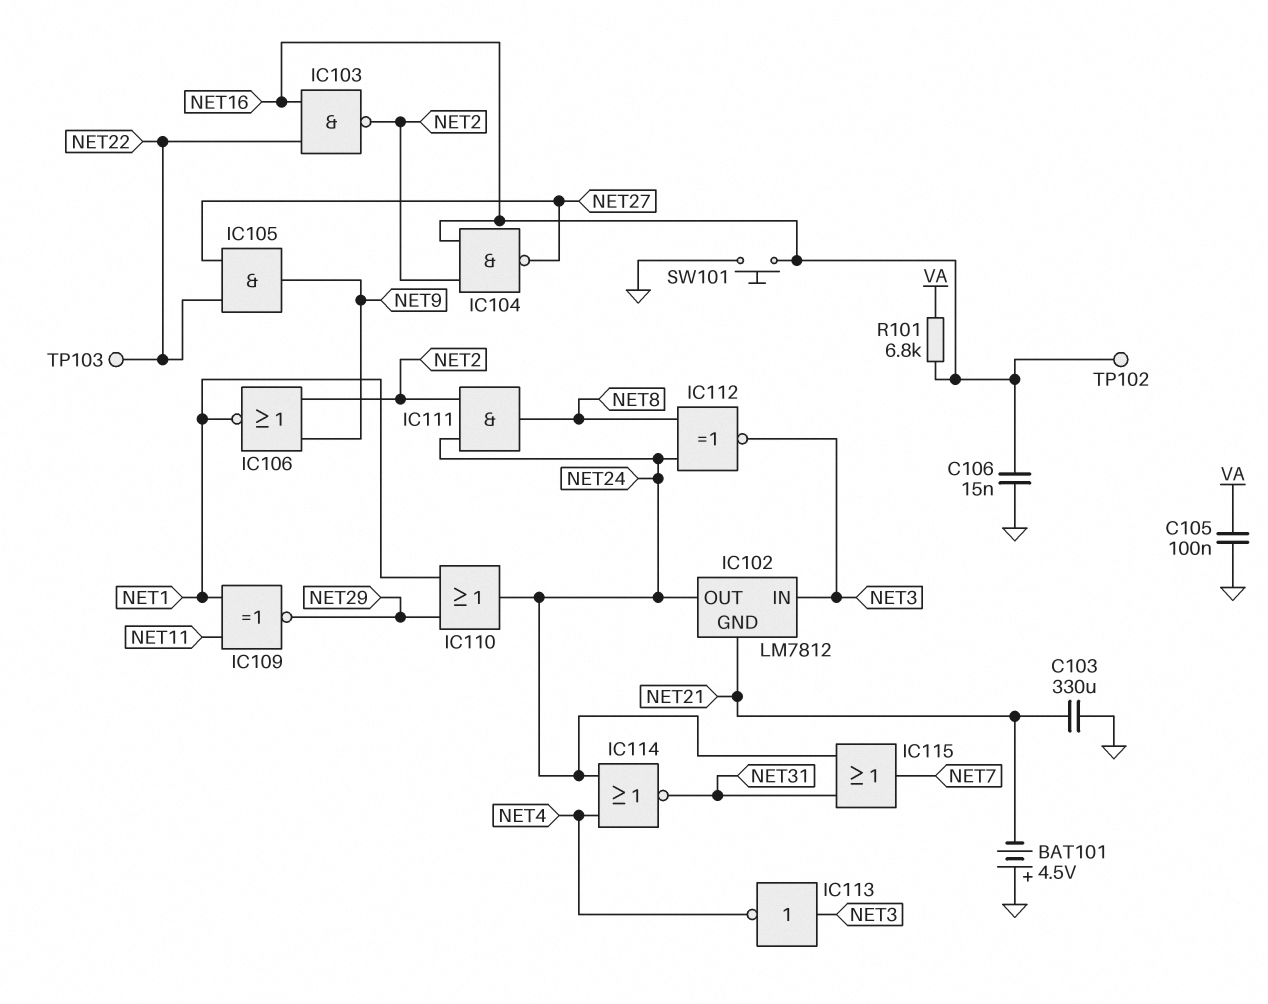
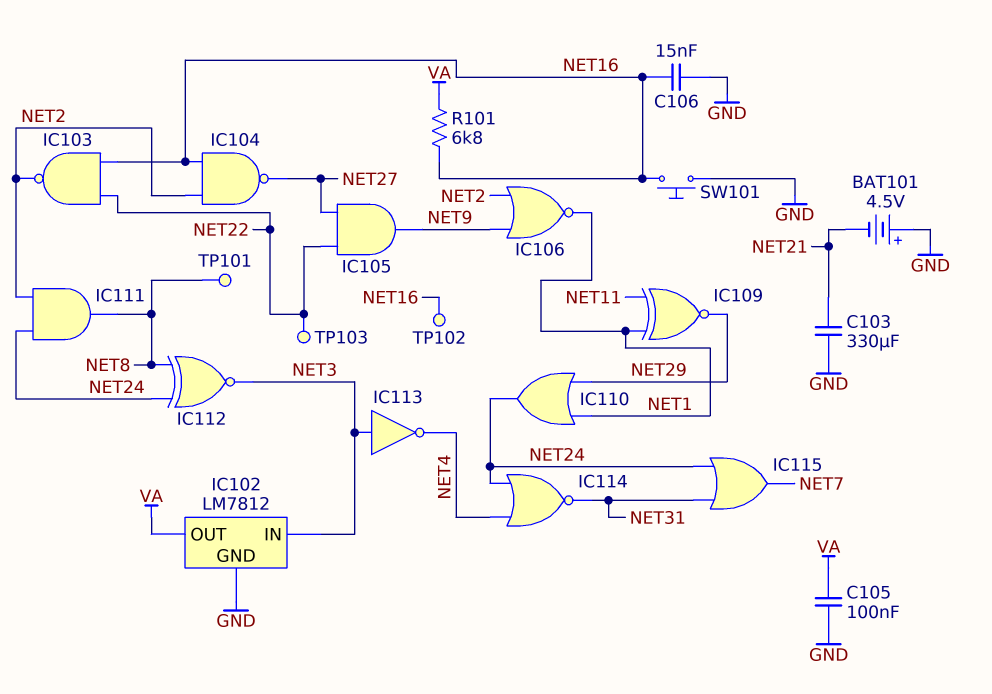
IC102 pin GND: NET21 -> GND
IC102 pin OUT: NET24 -> VA
TP101: none -> test point (NET8)

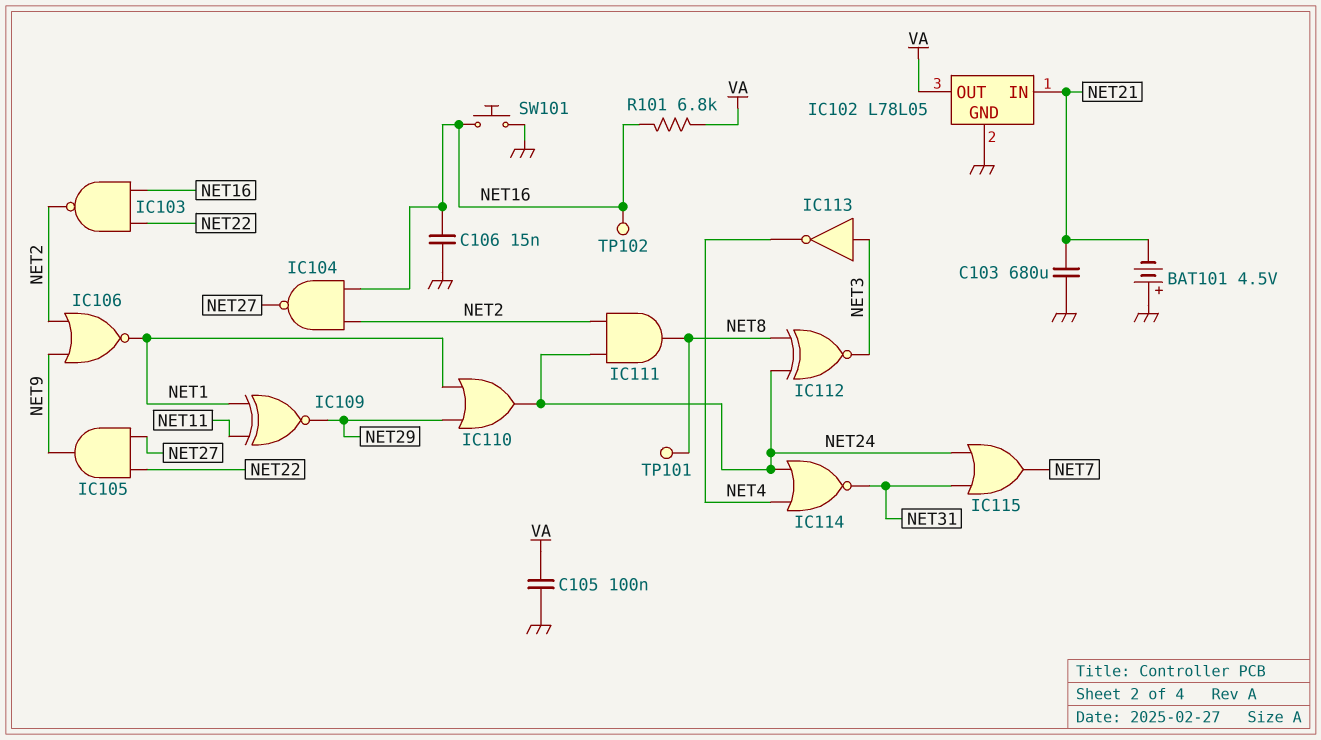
C103: 330uF (GND, NET21) -> 680uF (GND, NET21)
IC102: LM7812 -> L78L05
IC102 pin IN: NET3 -> NET21
TP103: test point (NET22) -> none

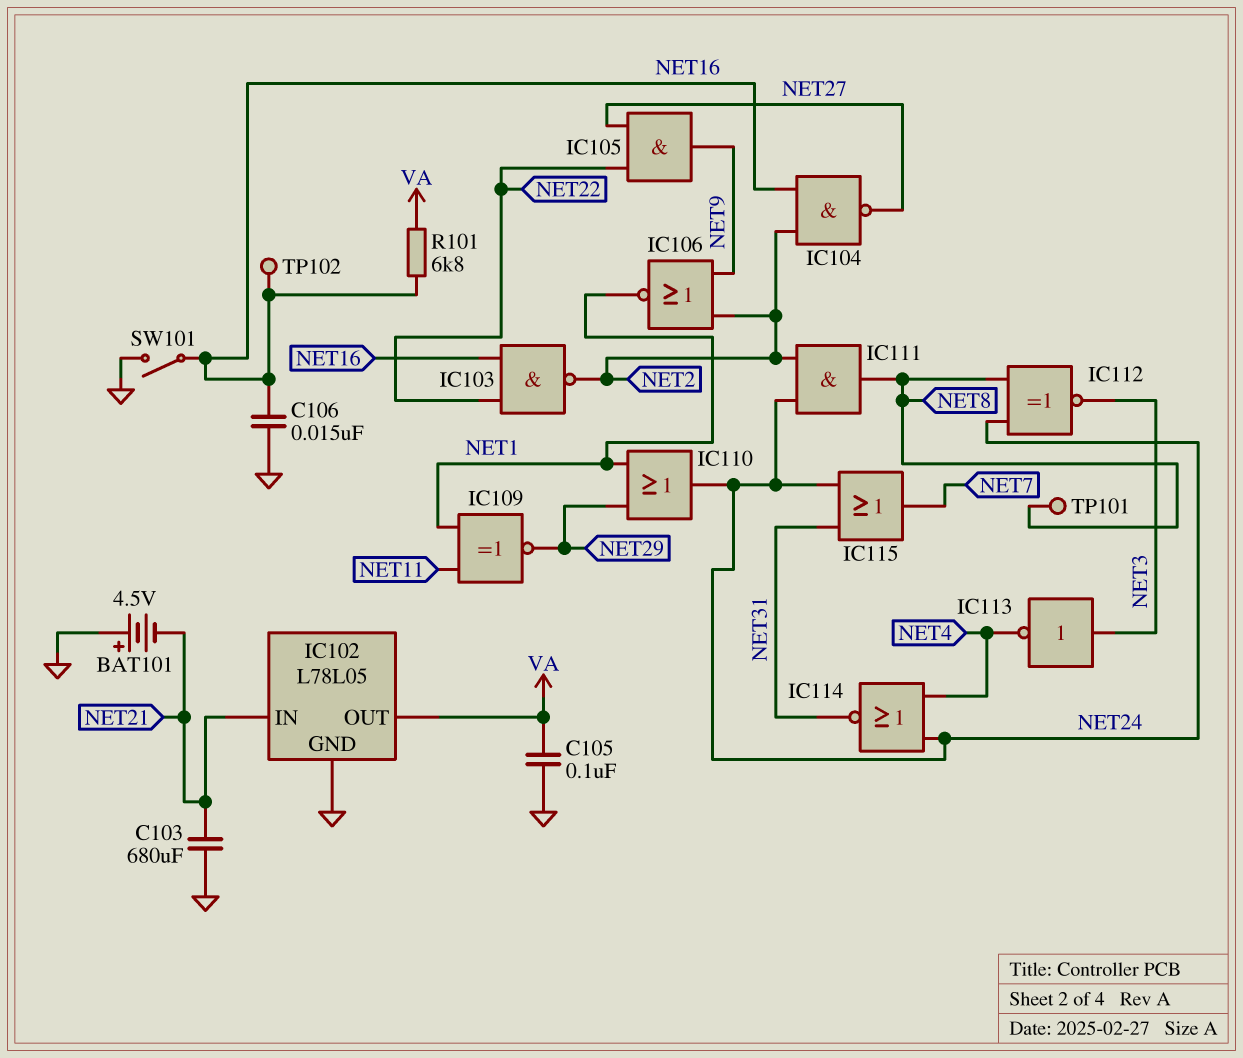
SW101: button (GND, NET16) -> switch (GND, NET16)

